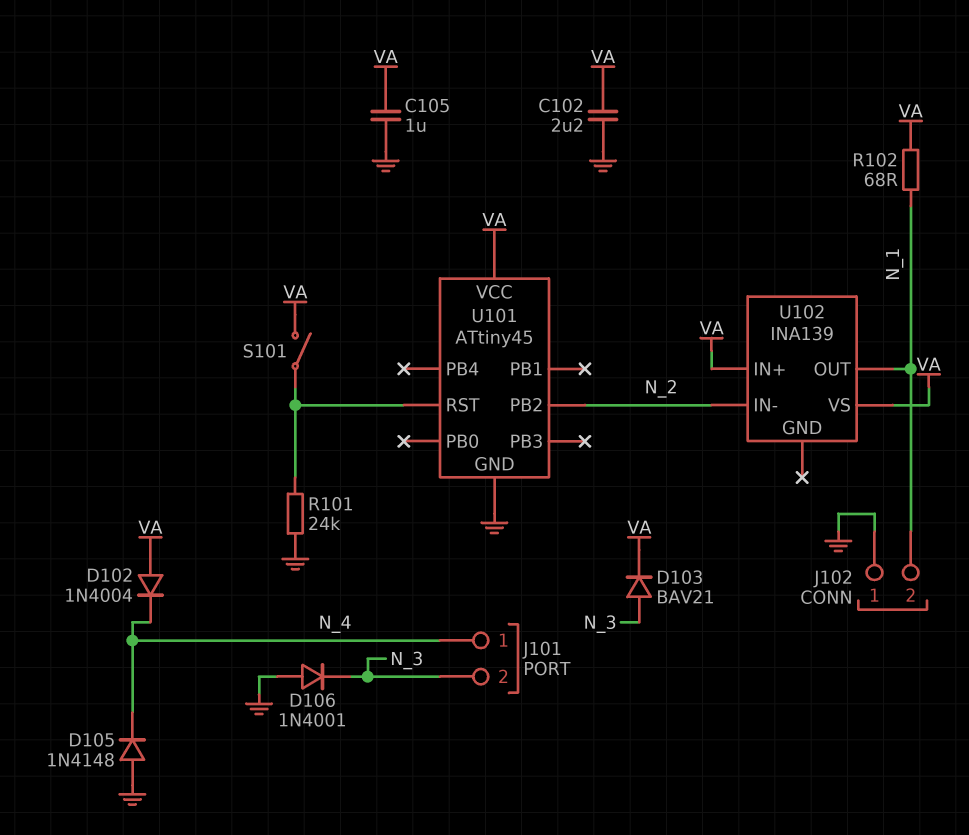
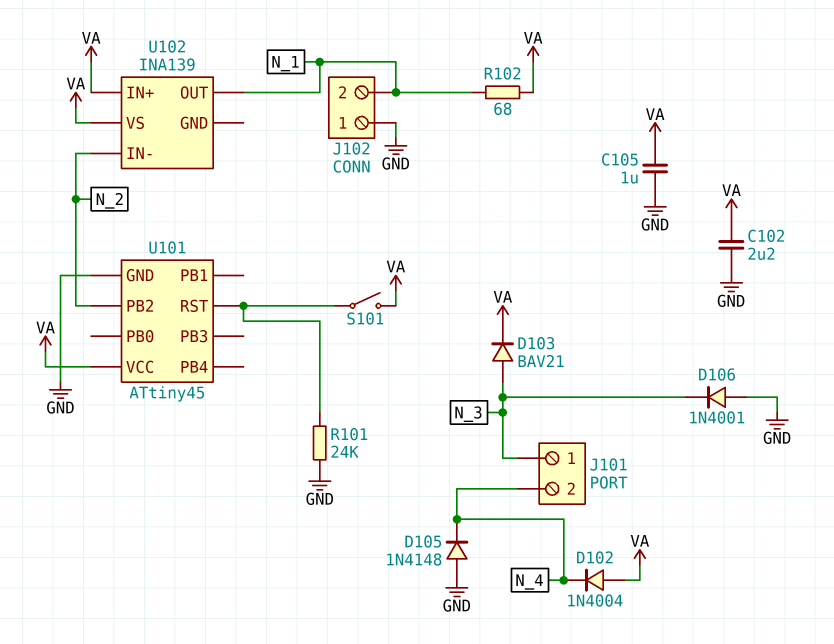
J101 pin 1: N_4 -> N_3
J101 pin 2: N_3 -> N_4

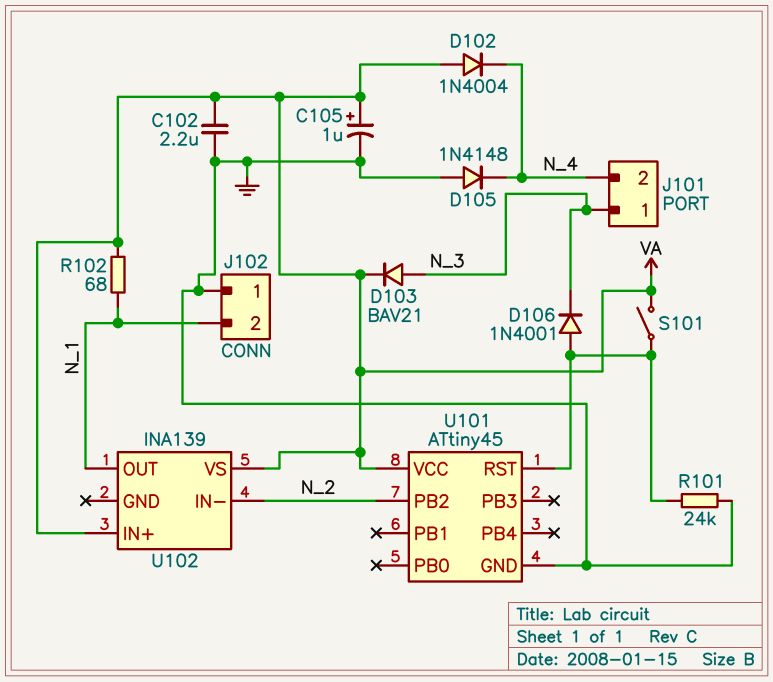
C105: 1uF (GND, VA) -> 1uF (plus VA, minus GND)
D106: diode 1N4001 (A GND, K N_3) -> diode 1N4001 (A U101/RST, K N_3)

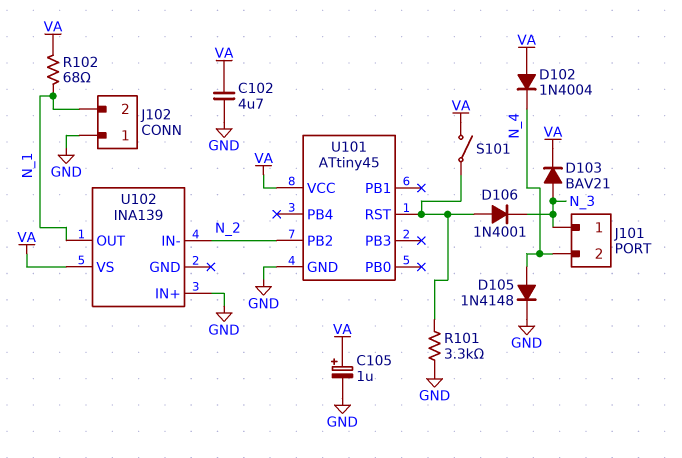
C102: 2.2uF (GND, VA) -> 4.7uF (GND, VA)
D105: diode 1N4148 (A GND, K N_4) -> diode 1N4148 (A N_4, K GND)
R101: 24k (GND, U101/RST) -> 3.3k (GND, U101/RST)
U102 pin IN+: VA -> GND

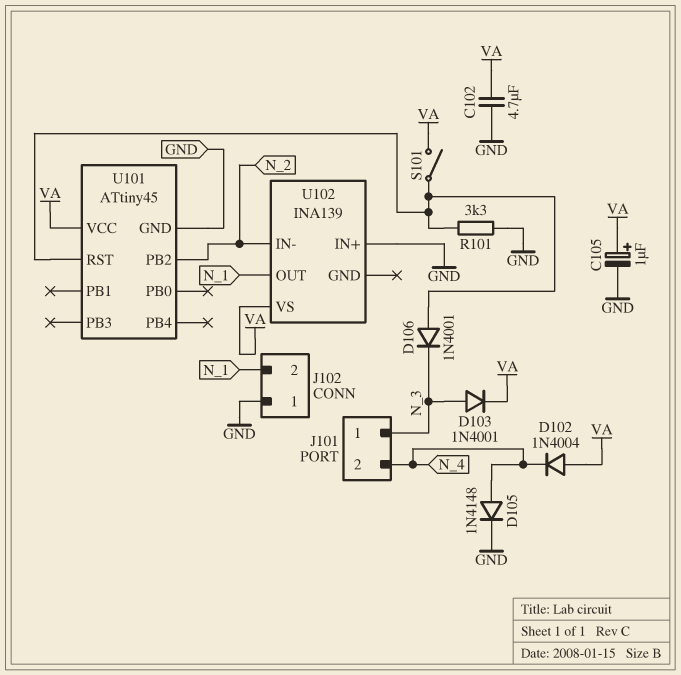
D103: diode BAV21 (A N_3, K VA) -> diode 1N4001 (A N_3, K VA)
R102: 68 (N_1, VA) -> none

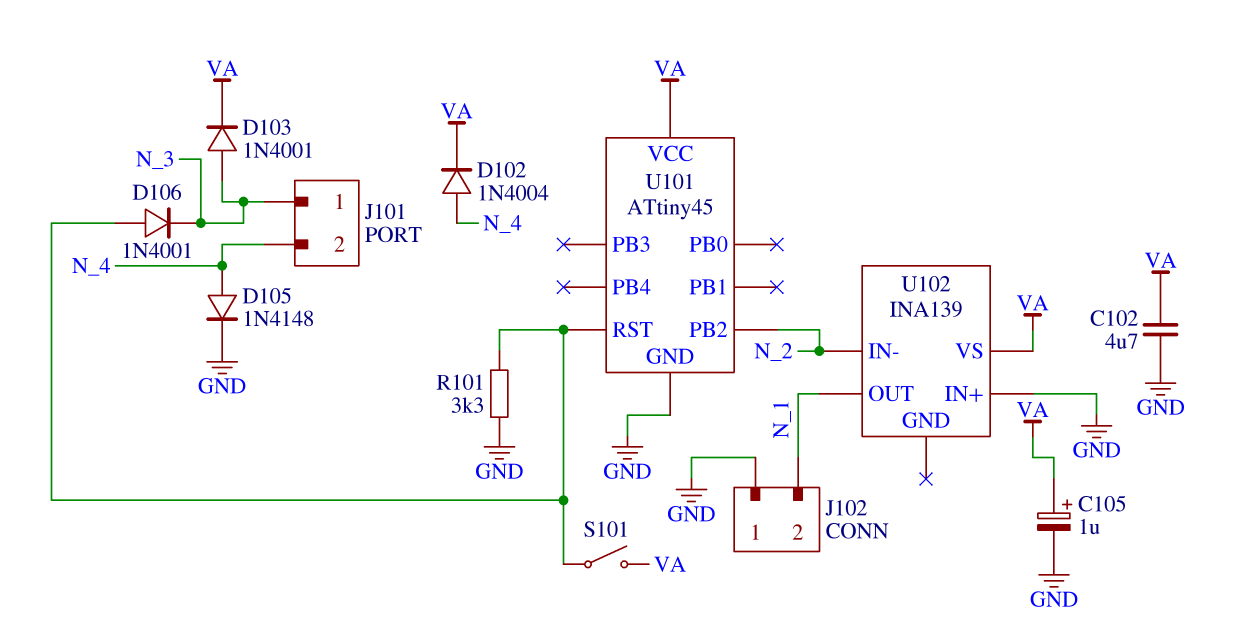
D102: diode 1N4004 (A VA, K N_4) -> diode 1N4004 (A N_4, K VA)

